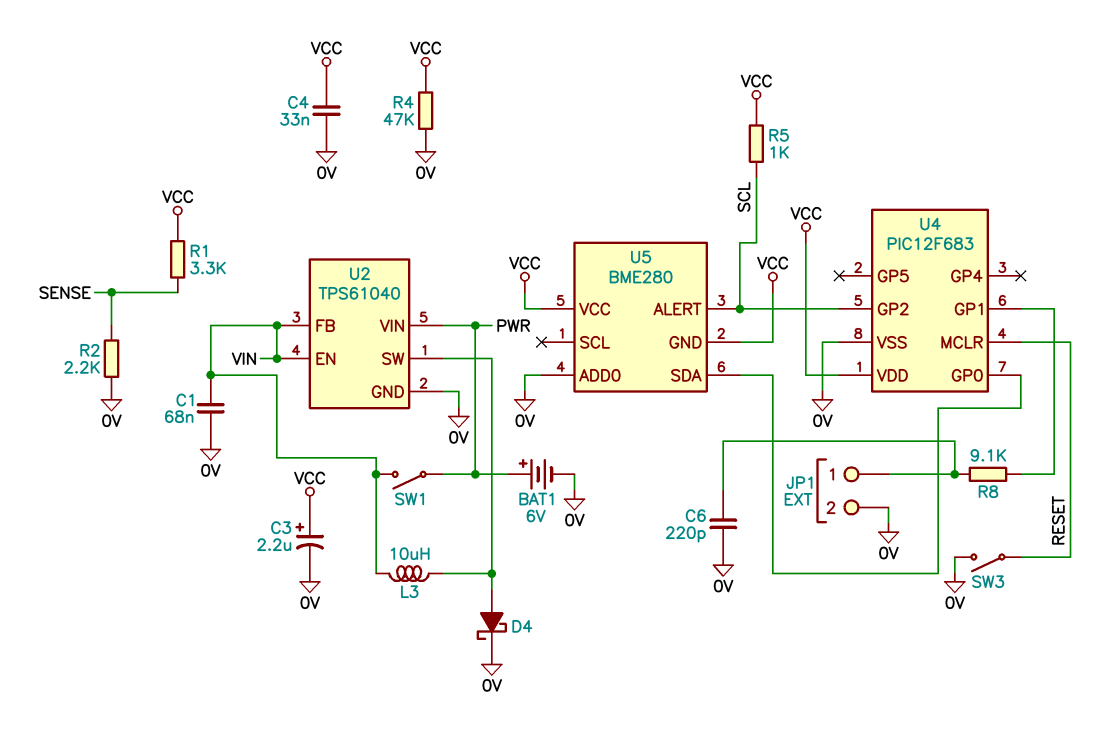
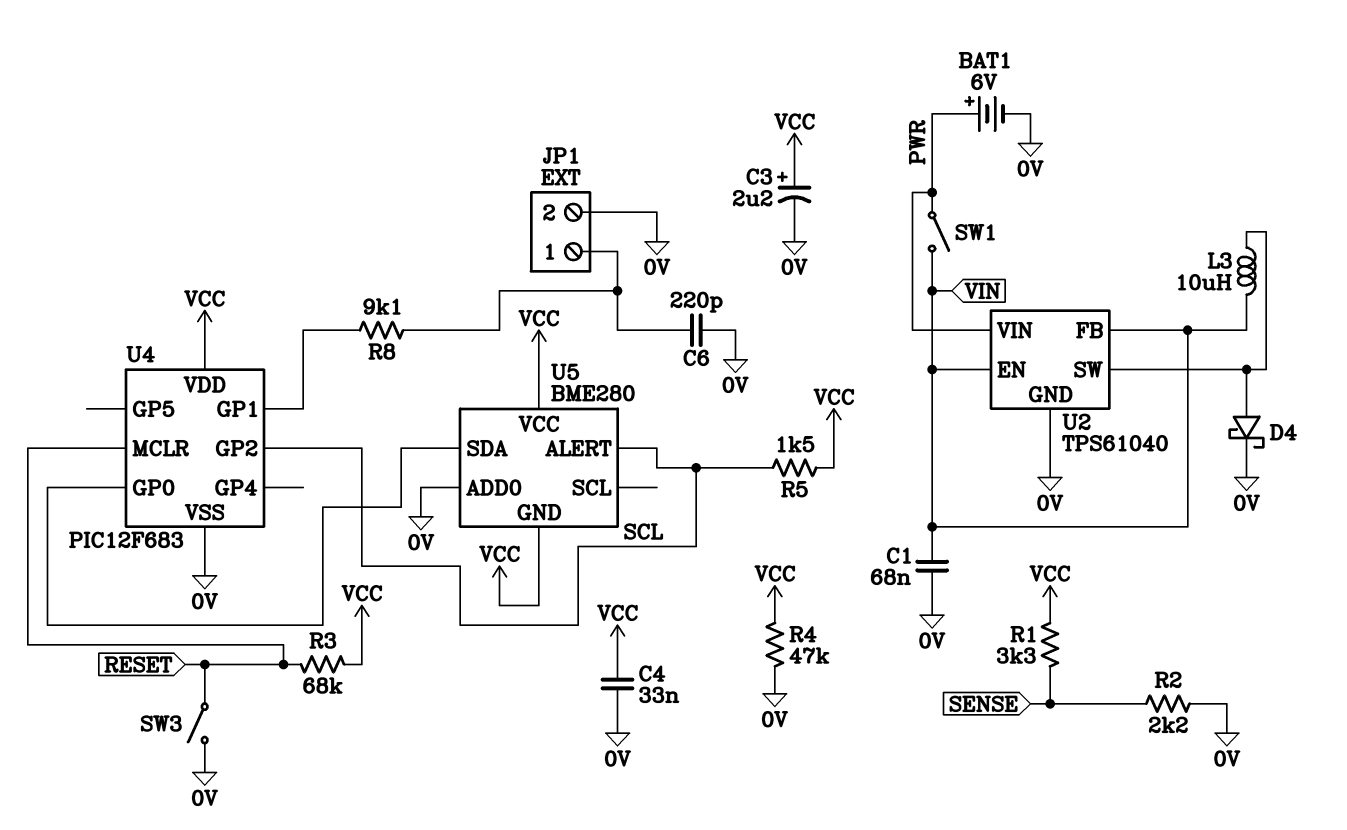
R3: none -> 68k (RESET, VCC)
R5: 1k (SCL, VCC) -> 1.5k (SCL, VCC)

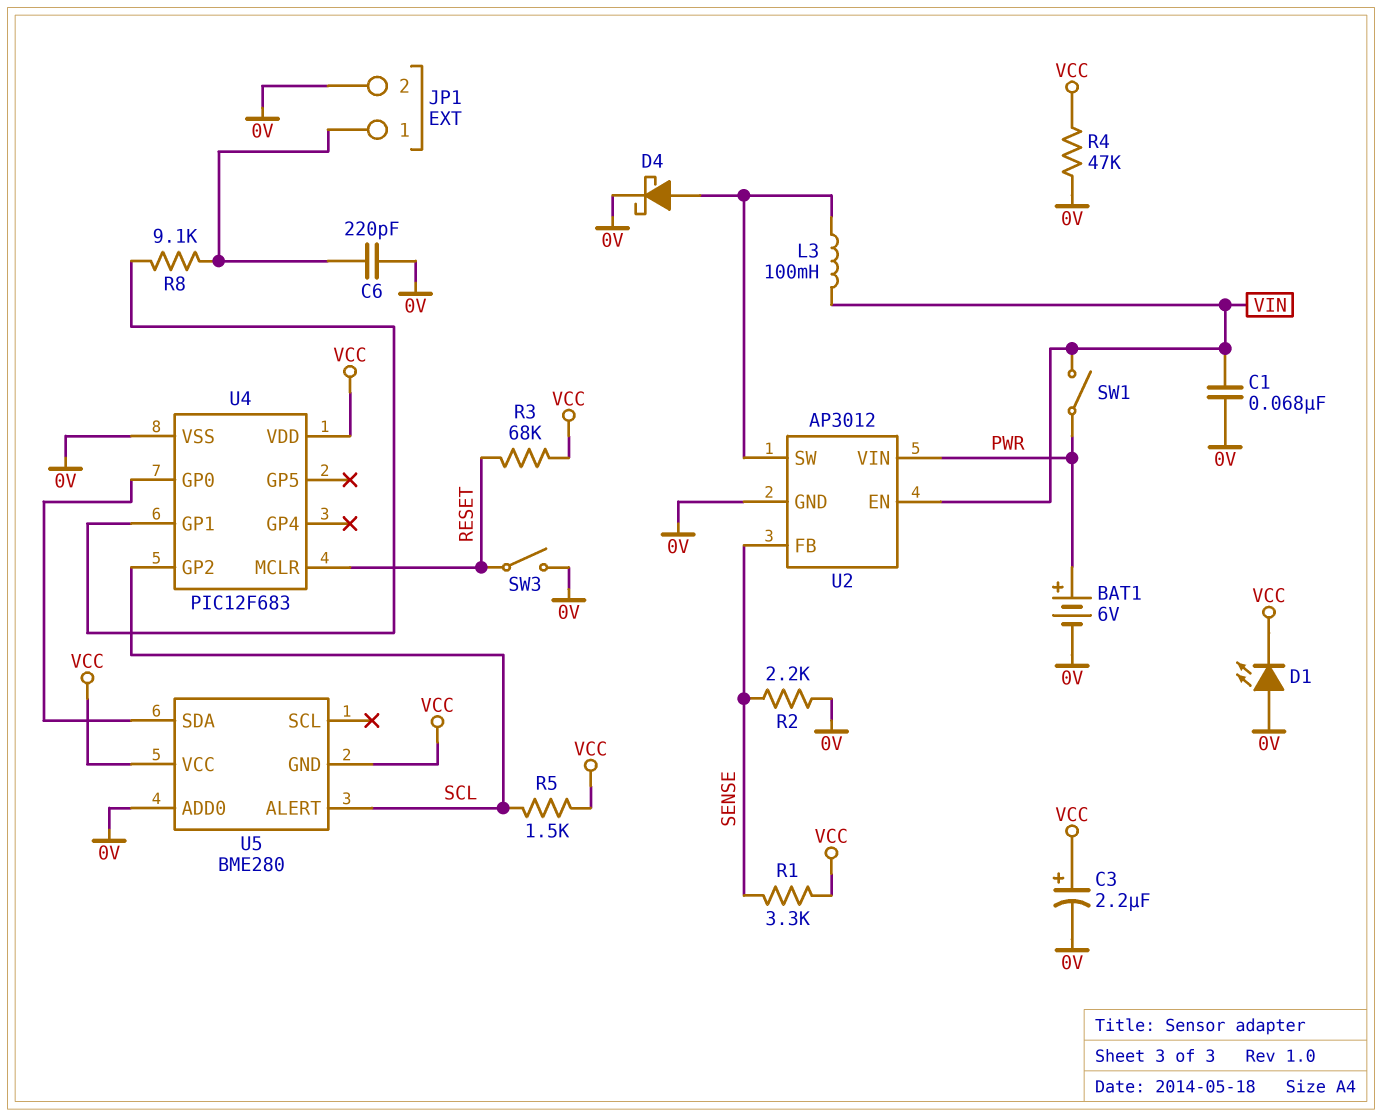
C4: 33nF (0V, VCC) -> none
D1: none -> LED (A 0V, K VCC)
L3: 10uH (U2/SW, VIN) -> 100mH (U2/SW, VIN)
U2: TPS61040 -> AP3012
U2 pin FB: VIN -> SENSE

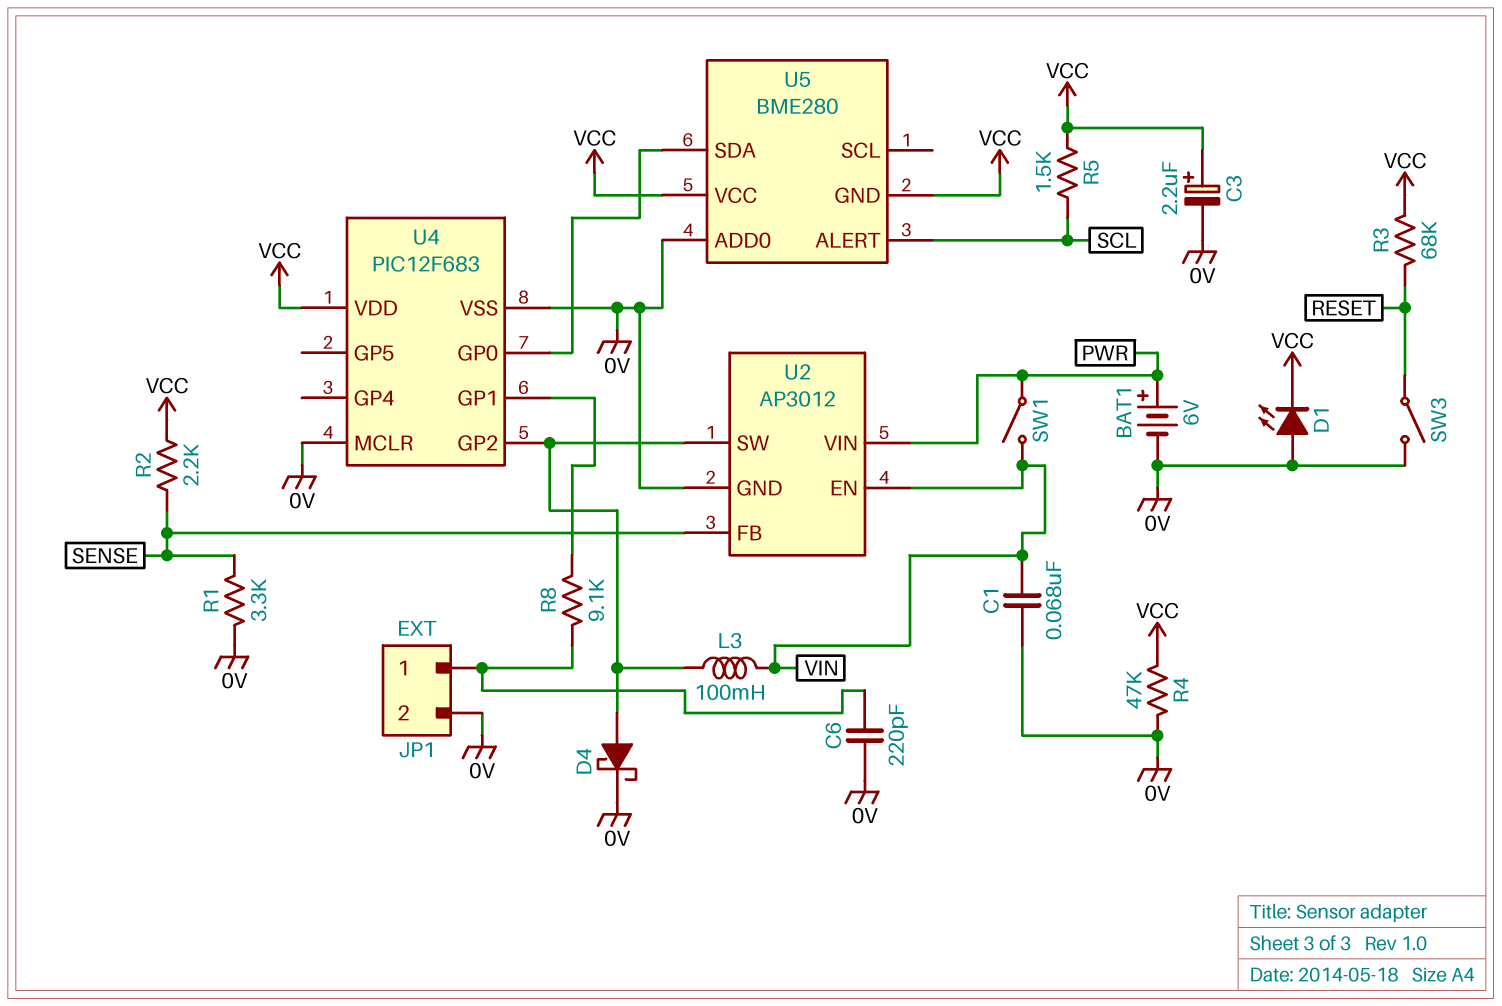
R1: 3.3k (SENSE, VCC) -> 3.3k (0V, SENSE)
R2: 2.2k (0V, SENSE) -> 2.2k (SENSE, VCC)
U4 pin GP2: SCL -> U2/SW
U4 pin MCLR: RESET -> 0V

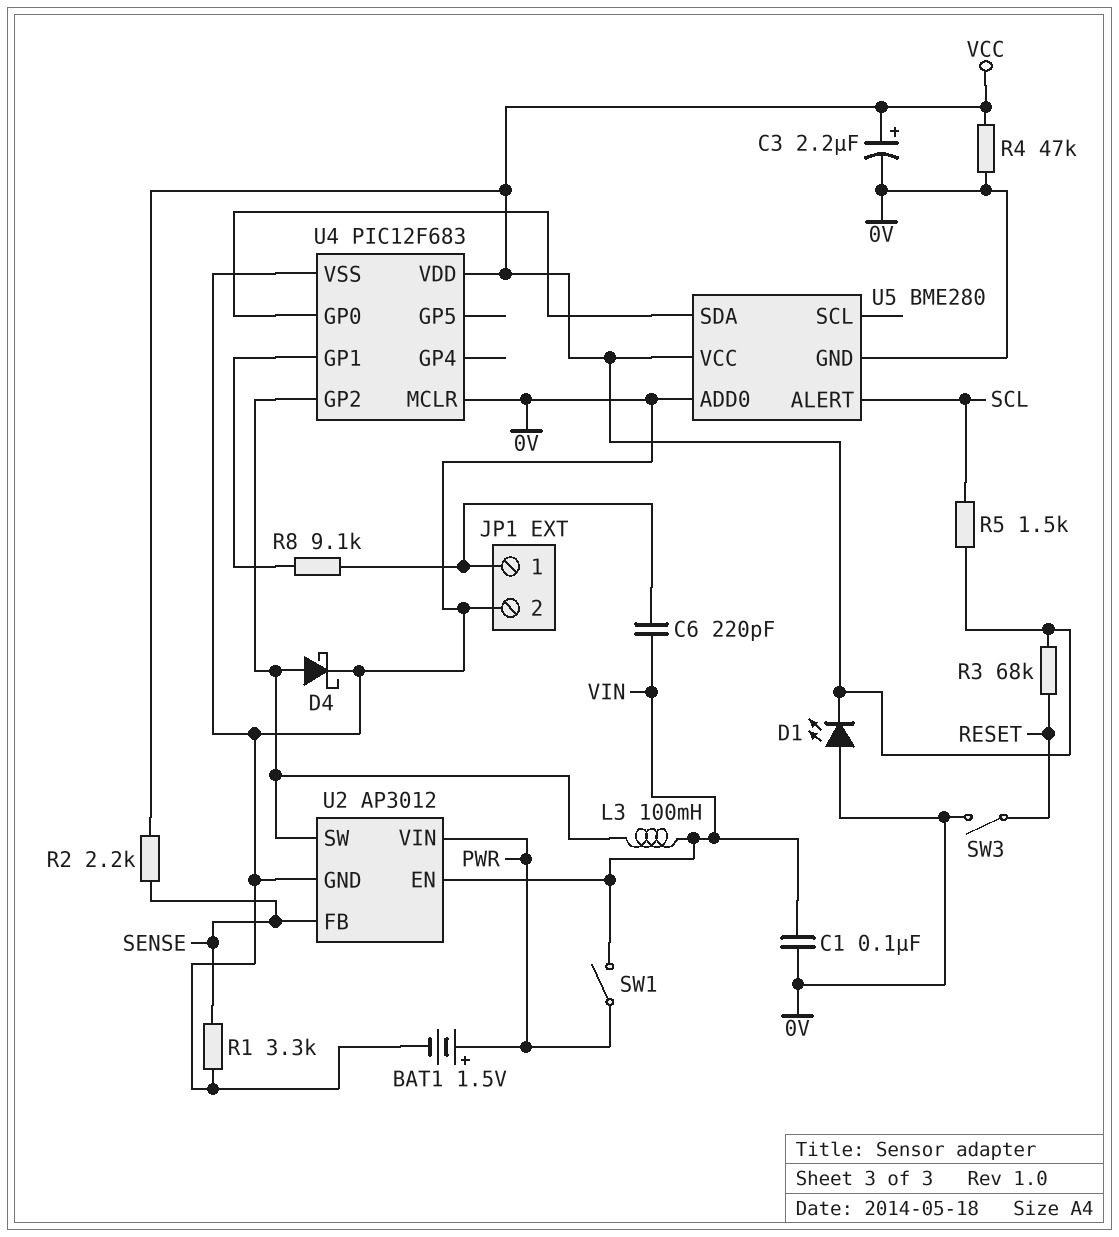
BAT1: 6V (plus PWR, minus 0V) -> 1.5V (plus PWR, minus 0V)
C1: 68nF (0V, VIN) -> 100nF (0V, VIN)
C6: 220pF (0V, JP1/1) -> 220pF (JP1/1, VIN)
U5 pin GND: VCC -> 0V

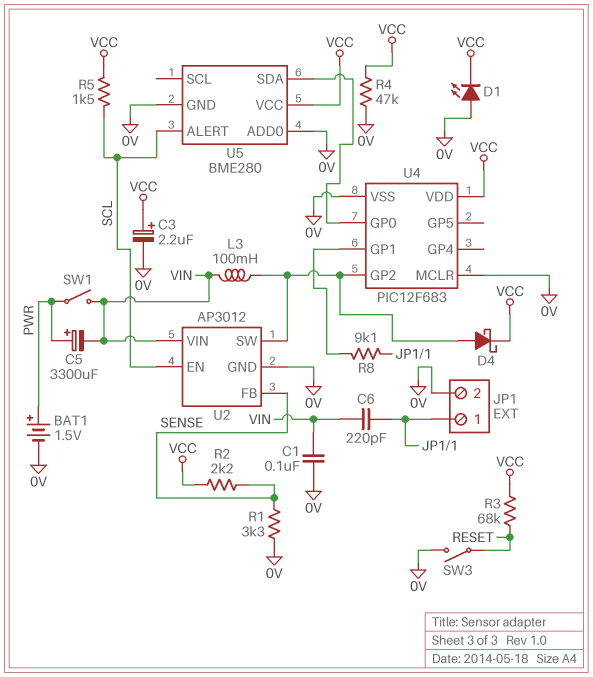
C5: none -> 3300uF (plus PWR, minus VIN)
D4: schottky (A U2/SW, K 0V) -> schottky (A U2/SW, K VCC)
U2 pin EN: VIN -> SCL
U2 pin VIN: PWR -> VIN

